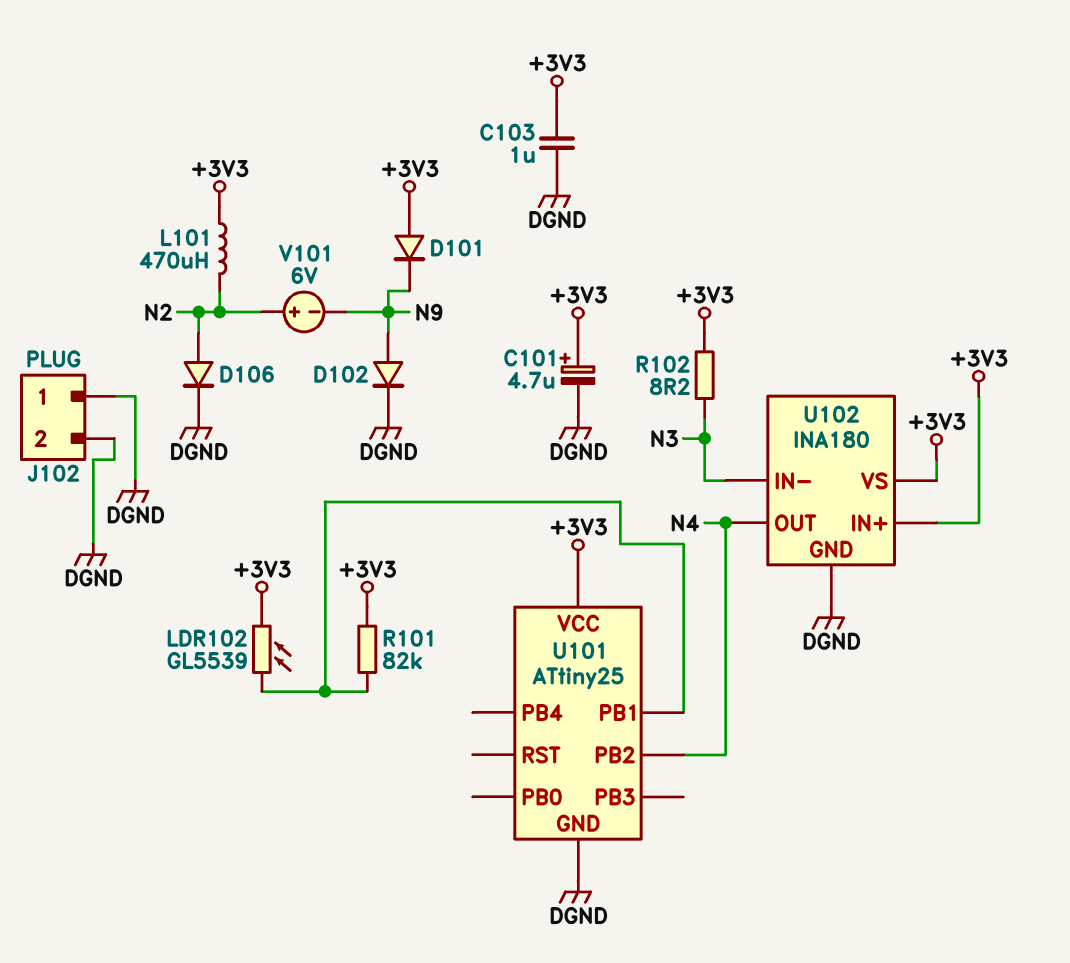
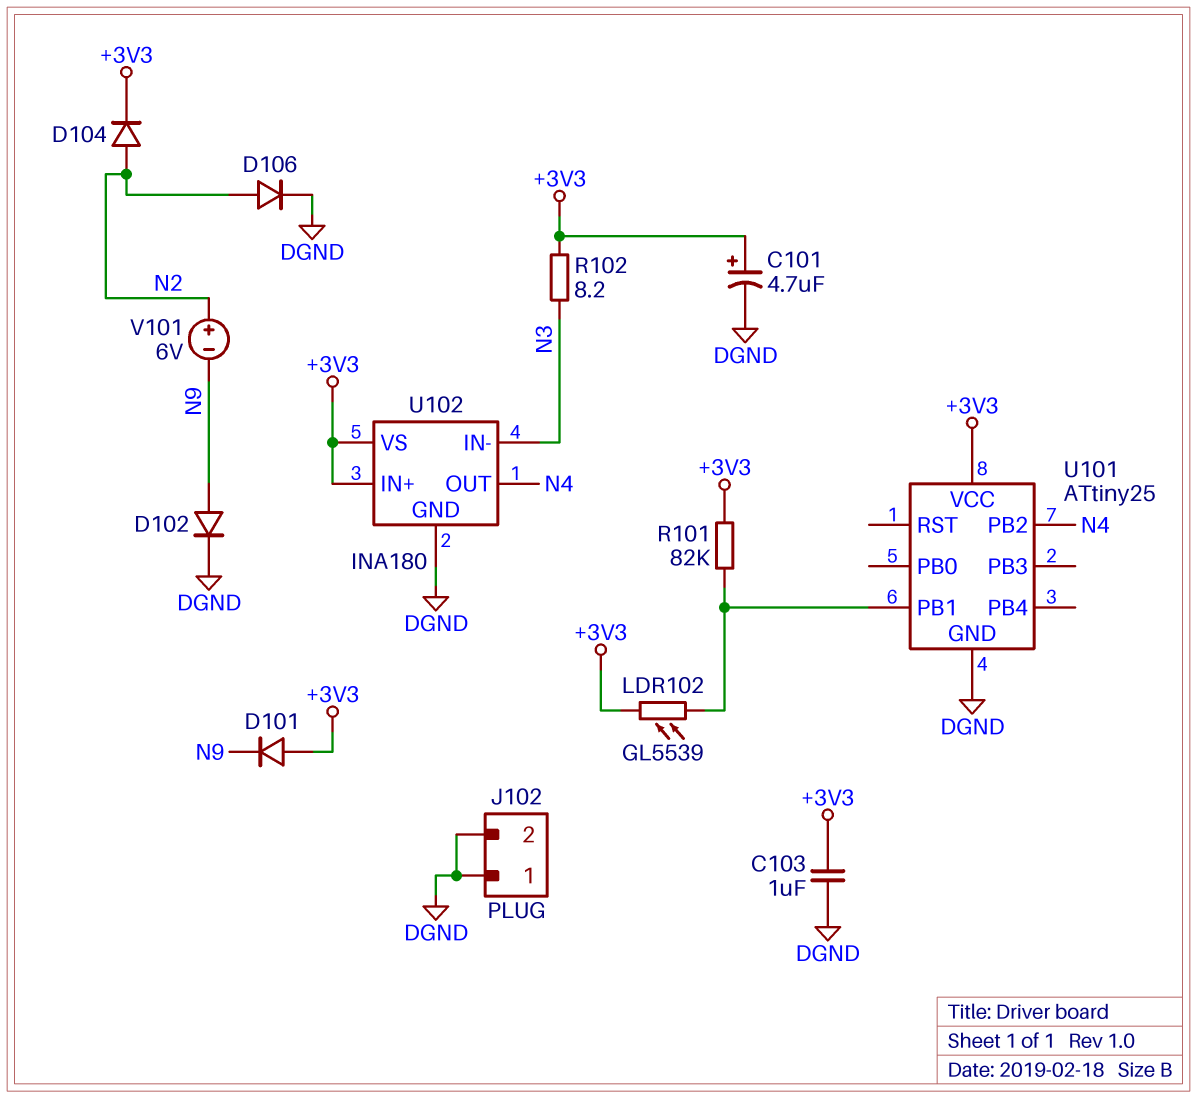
D104: none -> diode (A N2, K +3V3)
L101: 470uH (+3V3, N2) -> none

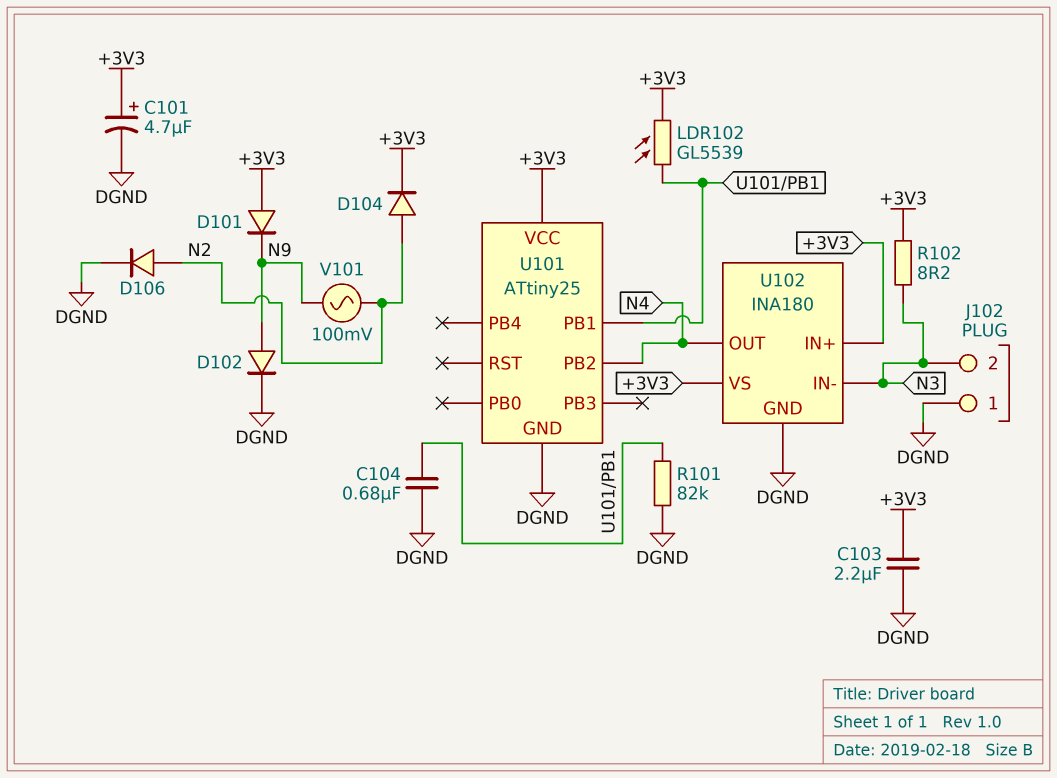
C103: 1uF (+3V3, DGND) -> 2.2uF (+3V3, DGND)
C104: none -> 680nF (DGND, U101/PB1)
J102 pin 2: DGND -> N3
R101: 82k (+3V3, U101/PB1) -> 82k (DGND, U101/PB1)
V101: 6V (plus N2, minus N9) -> AC 100mV (N2, N9)

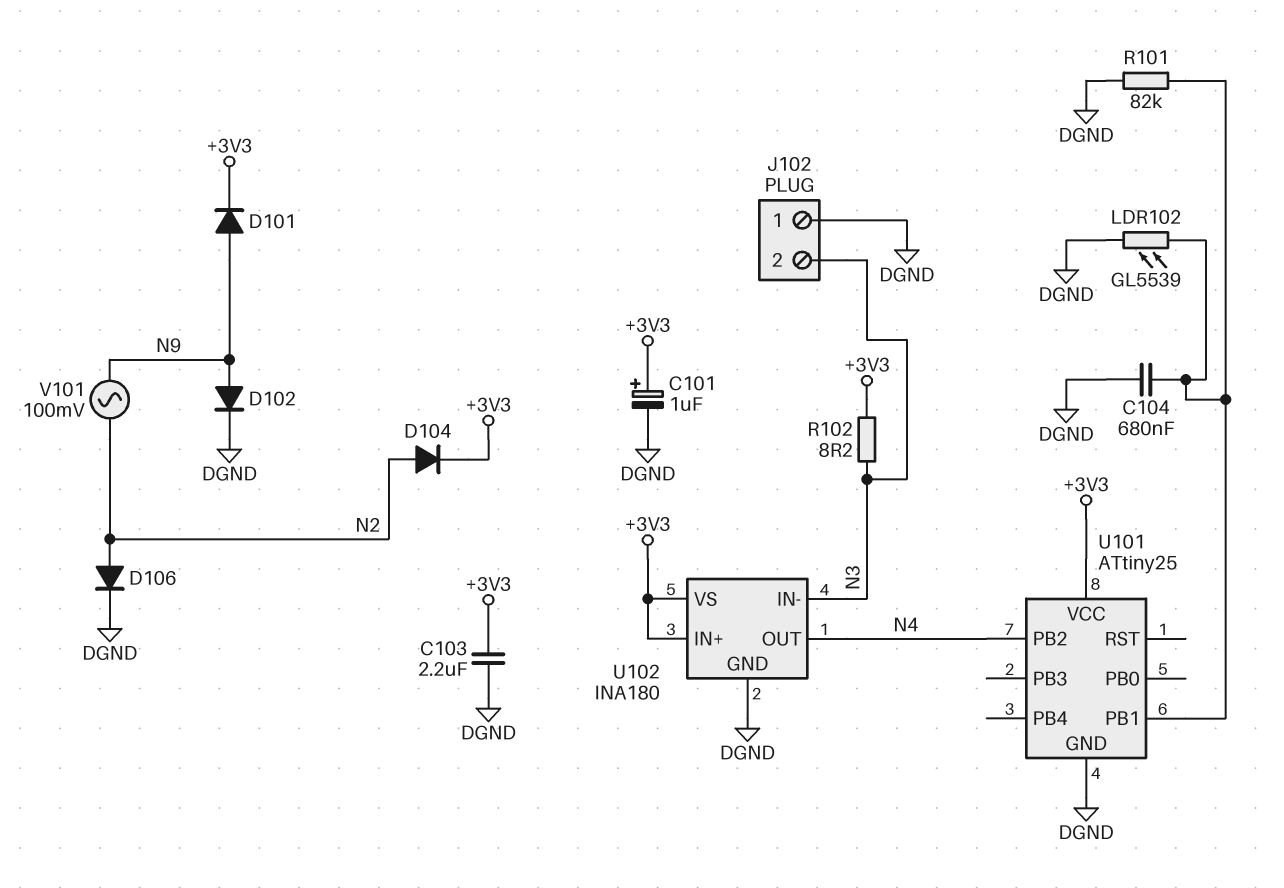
C101: 4.7uF (plus +3V3, minus DGND) -> 1uF (plus +3V3, minus DGND)
D101: diode (A +3V3, K N9) -> diode (A N9, K +3V3)
LDR102: GL5539 (+3V3, U101/PB1) -> GL5539 (DGND, U101/PB1)

